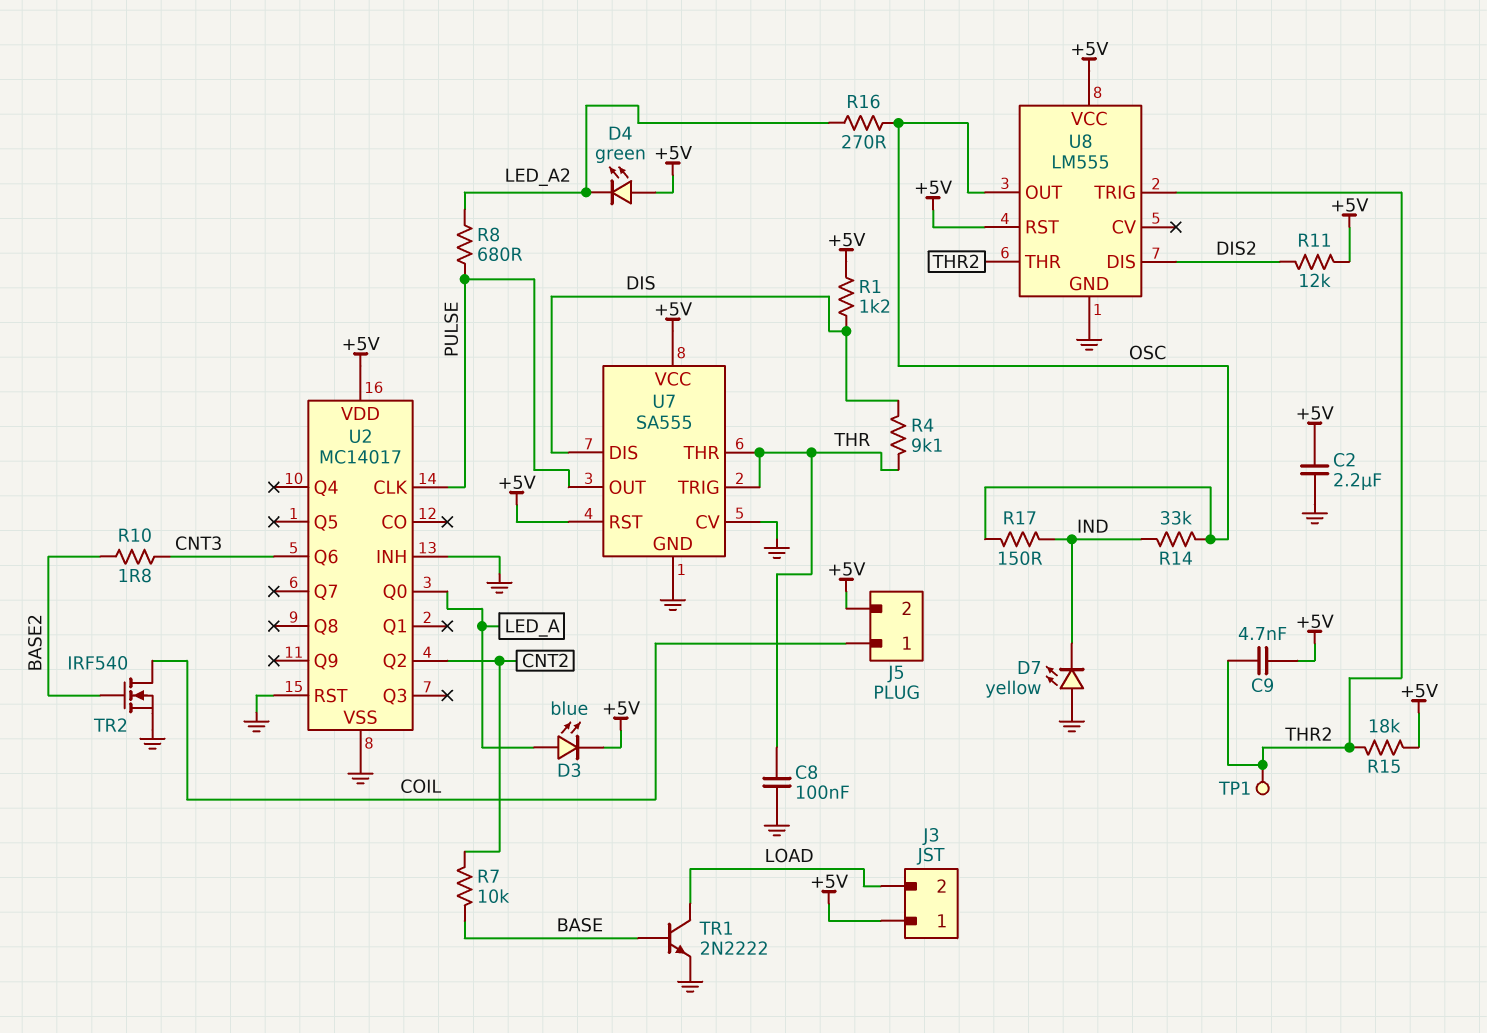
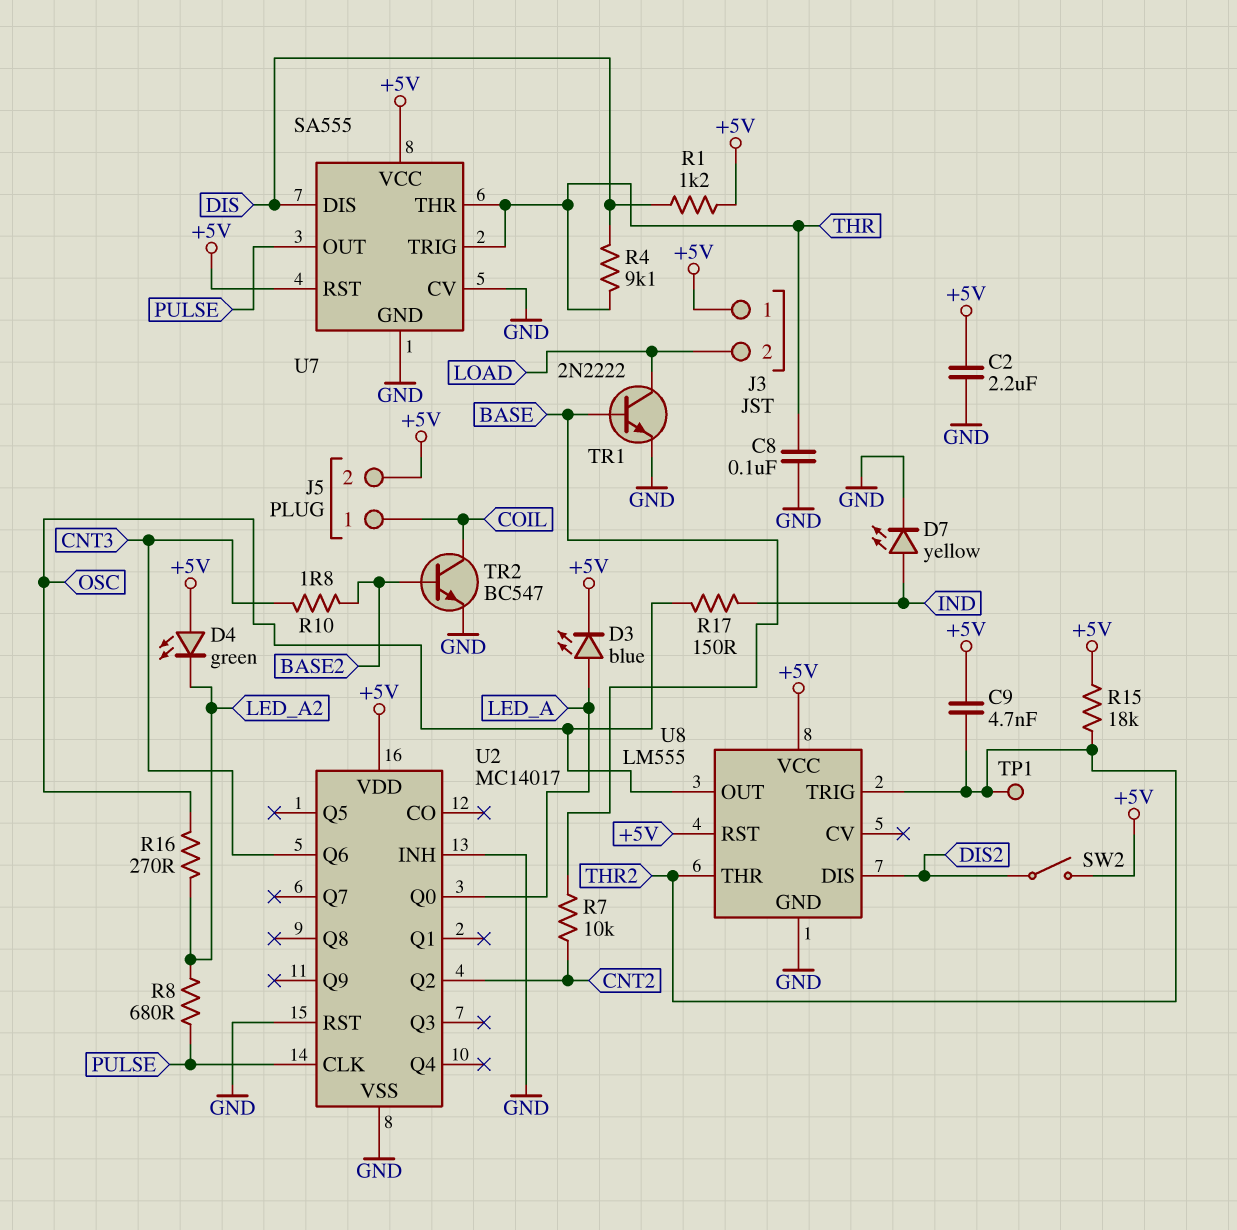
D7: LED yellow (A GND, K IND) -> LED yellow (A IND, K GND)
R11: 12k (+5V, DIS2) -> none
R14: 33k (IND, OSC) -> none
SW2: none -> switch (+5V, DIS2)
TR2: NMOS IRF540 (G BASE2, D COIL, S GND) -> NPN BC547 (B BASE2, C COIL, E GND)

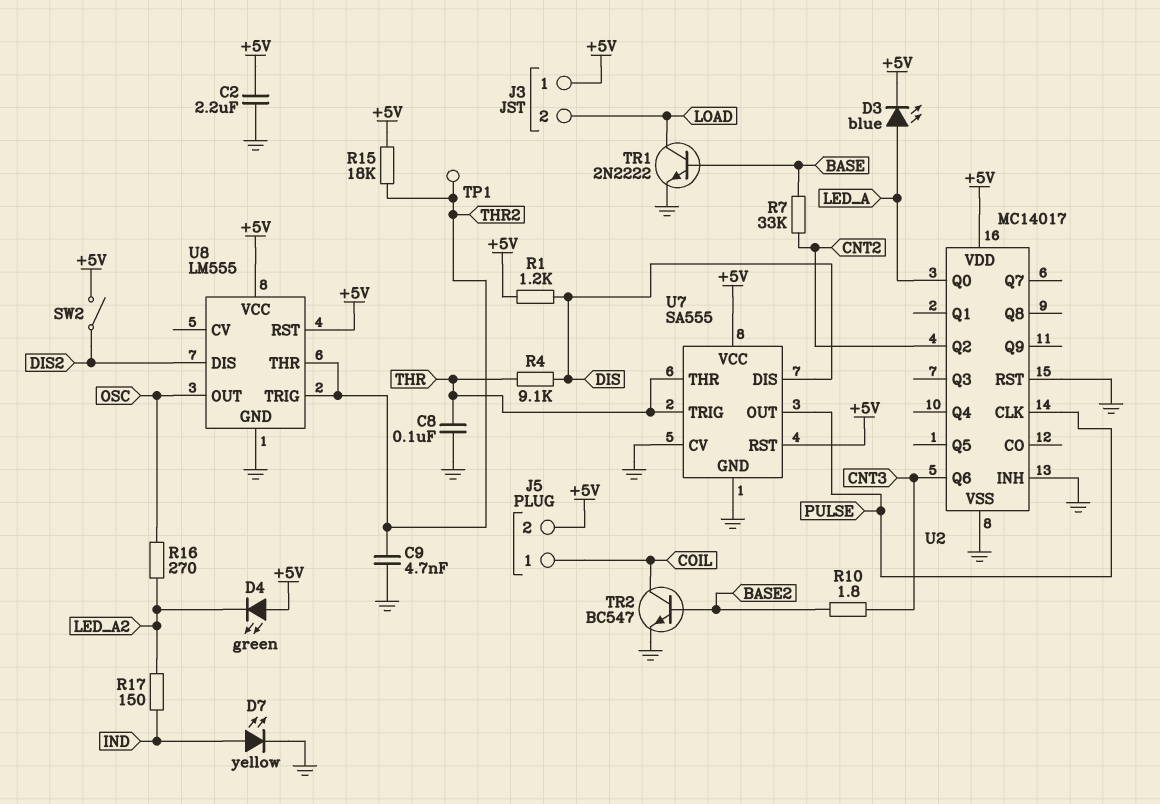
C9: 4.7nF (+5V, THR2) -> 4.7nF (GND, THR2)
R7: 10k (BASE, CNT2) -> 33k (BASE, CNT2)
R8: 680 (LED_A2, PULSE) -> none
R17: 150 (IND, OSC) -> 150 (IND, LED_A2)

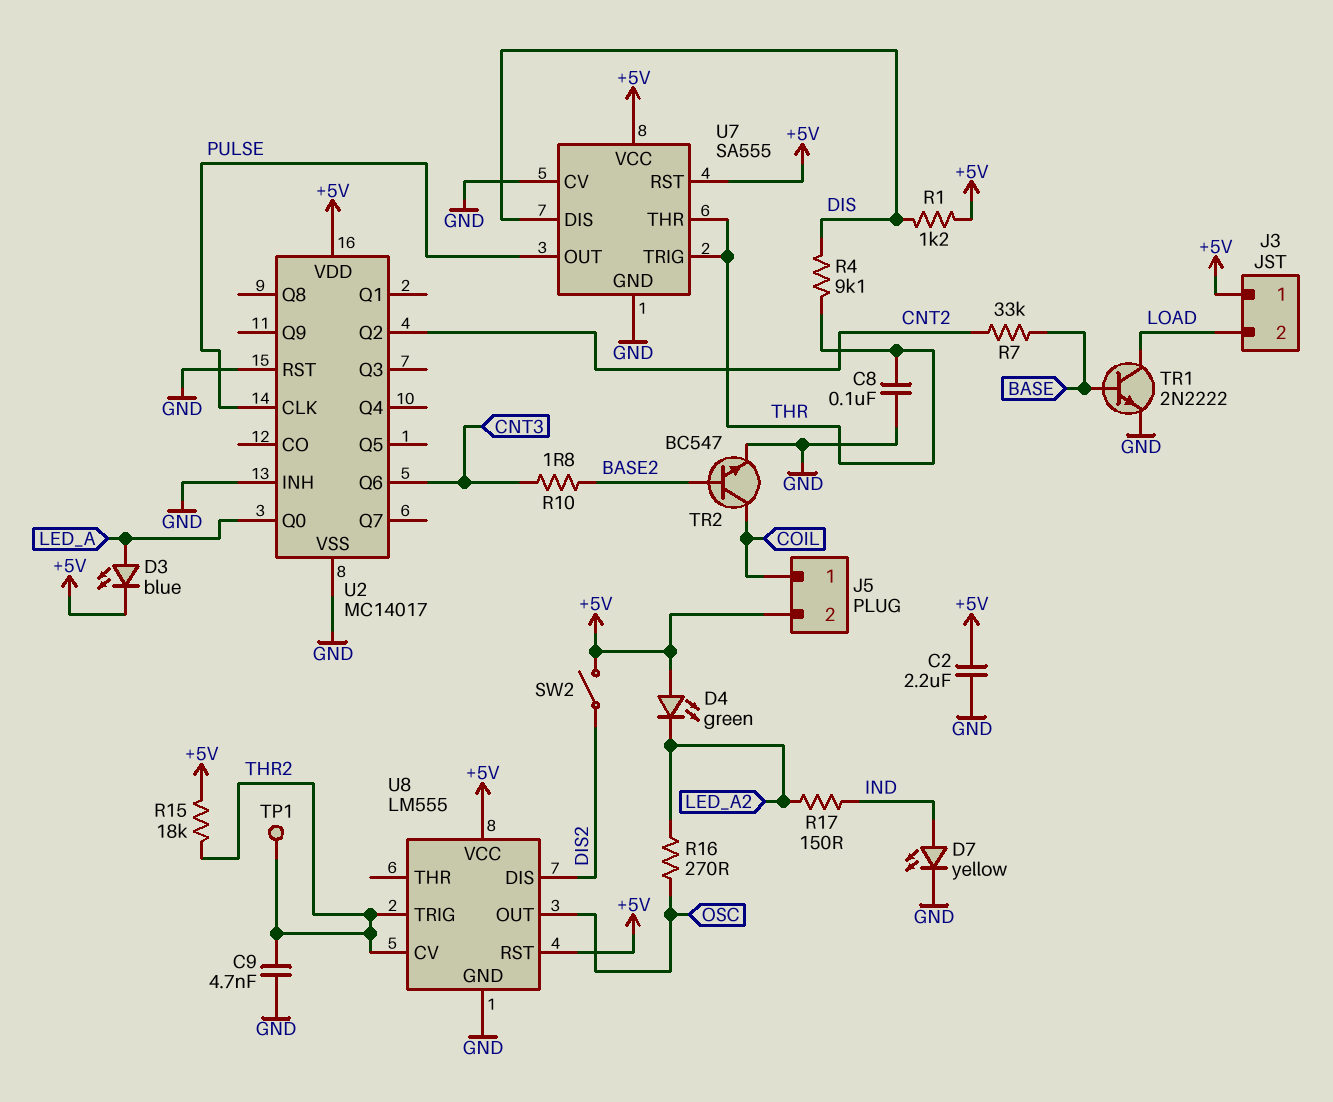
U8 pin CV: none -> THR2
U8 pin THR: THR2 -> none

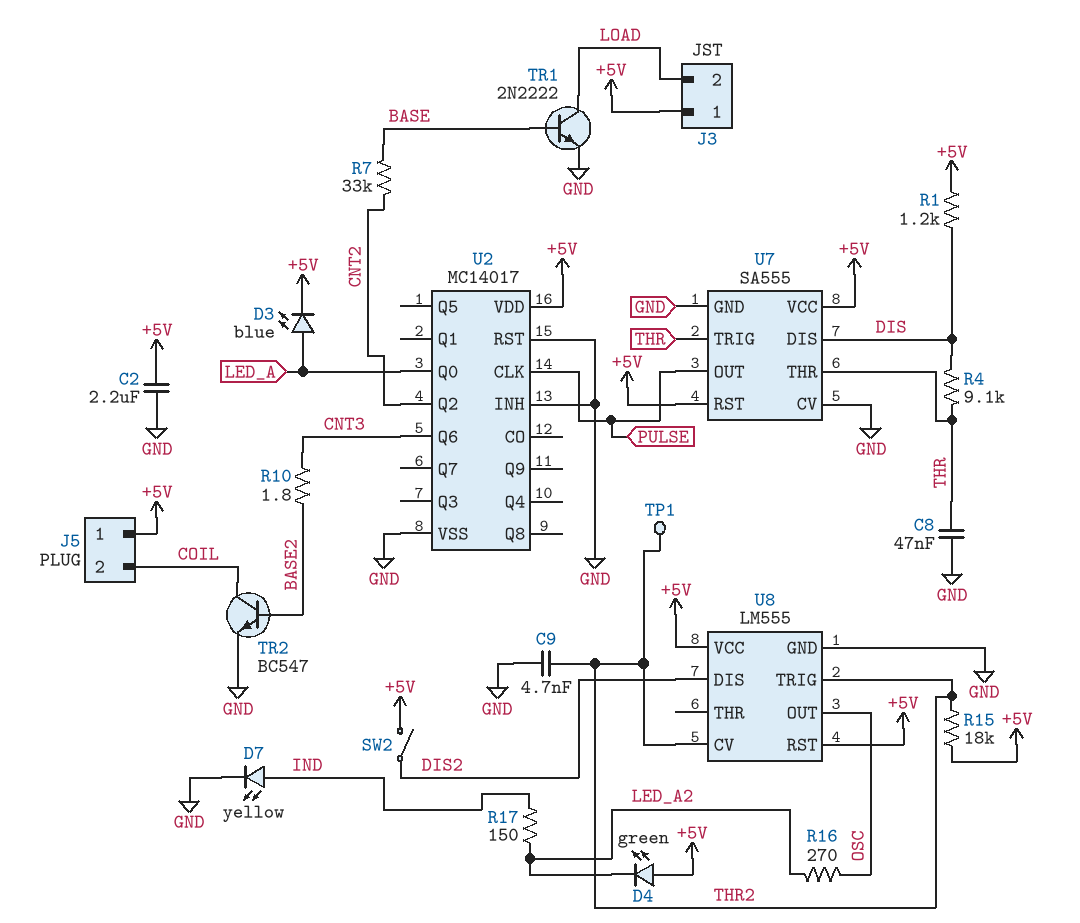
C8: 100nF (GND, THR) -> 47nF (GND, THR)
J5 pin 1: COIL -> +5V
J5 pin 2: +5V -> COIL

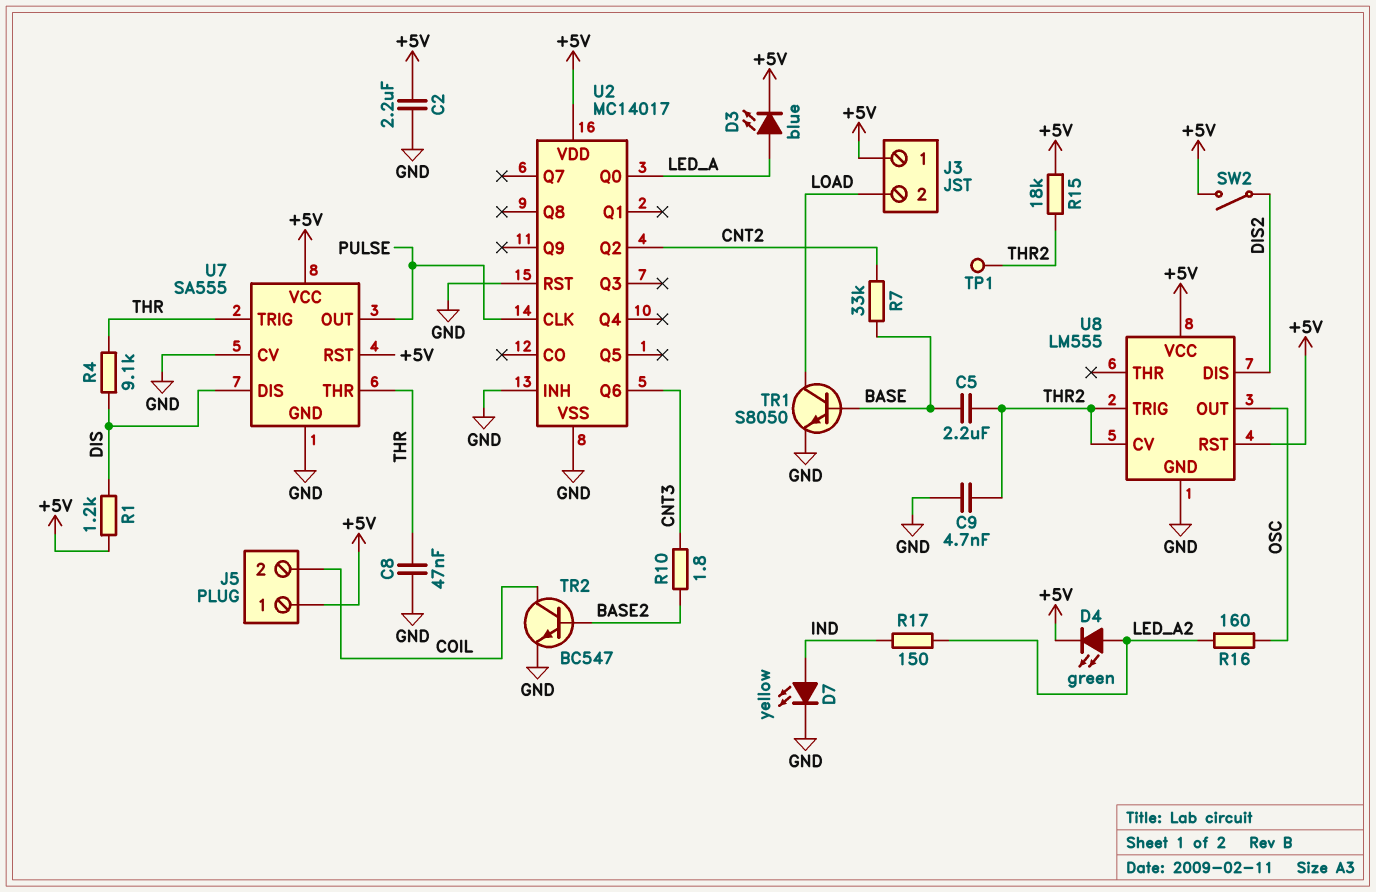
C5: none -> 2.2uF (BASE, THR2)
D4: LED green (A +5V, K LED_A2) -> LED green (A LED_A2, K +5V)
R16: 270 (LED_A2, OSC) -> 160 (LED_A2, OSC)
TR1: NPN 2N2222 (B BASE, C LOAD, E GND) -> NPN S8050 (B BASE, C LOAD, E GND)

